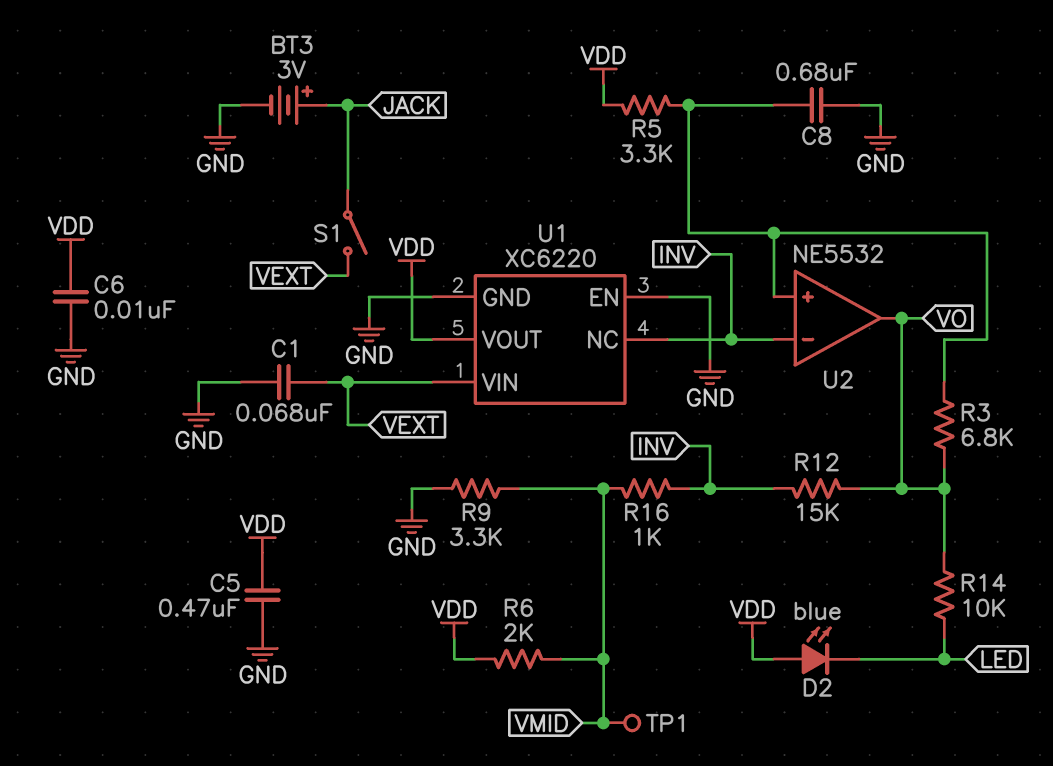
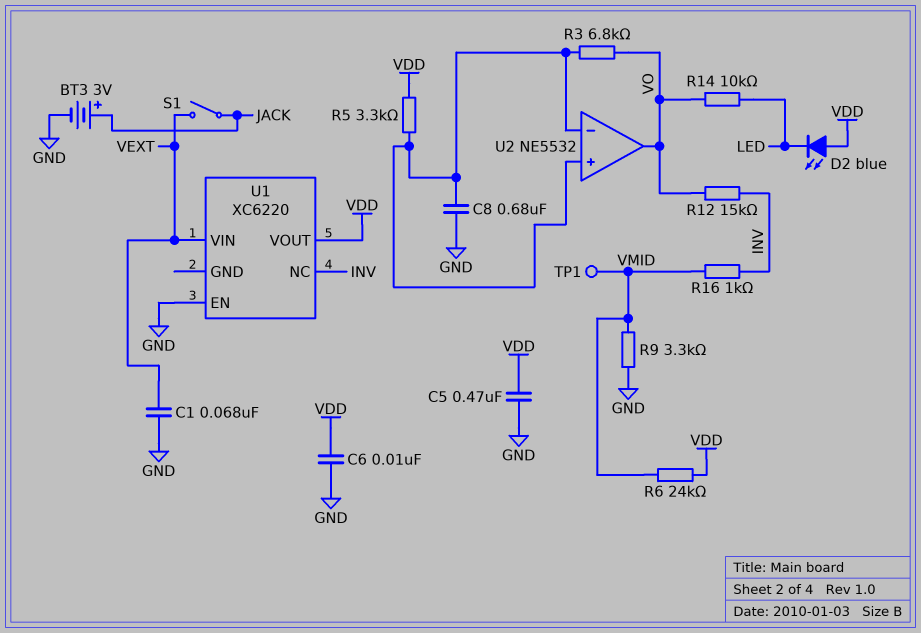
R6: 2k (VDD, VMID) -> 24k (VDD, VMID)
U1 pin GND: GND -> none
U2 pin in-: INV -> U2/in+

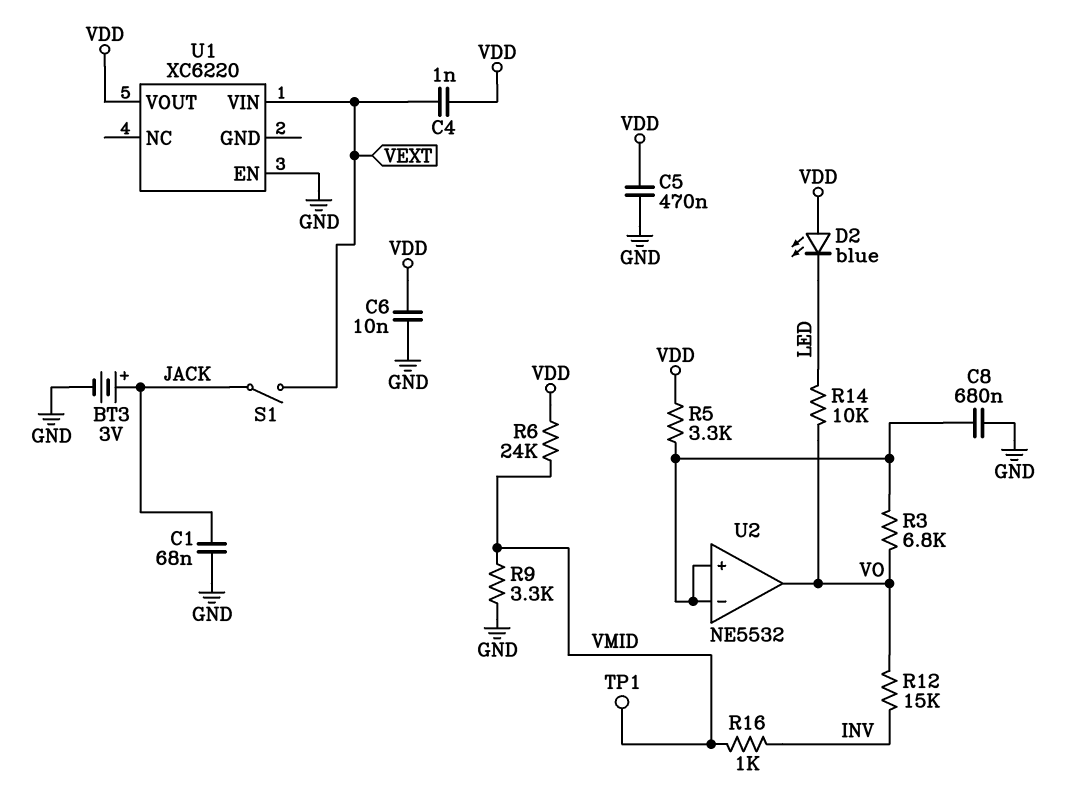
C1: 68nF (GND, VEXT) -> 68nF (GND, JACK)
C4: none -> 1nF (VDD, VEXT)
U1 pin NC: INV -> none

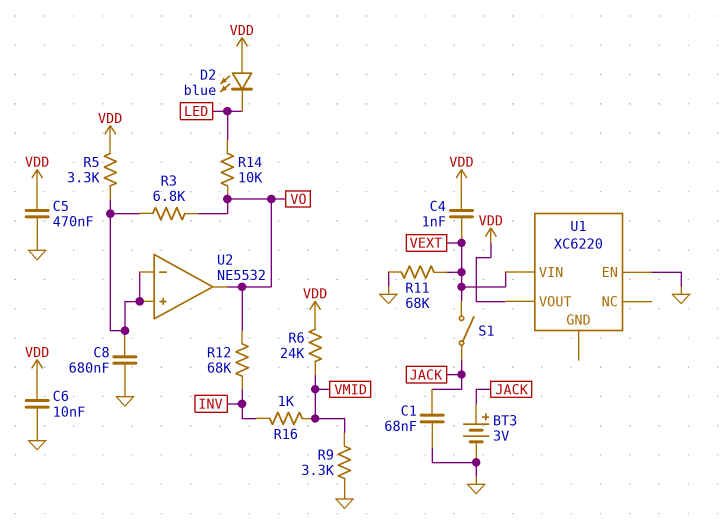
R11: none -> 68k (GND, VEXT)
R12: 15k (INV, VO) -> 68k (INV, VO)
TP1: test point (VMID) -> none

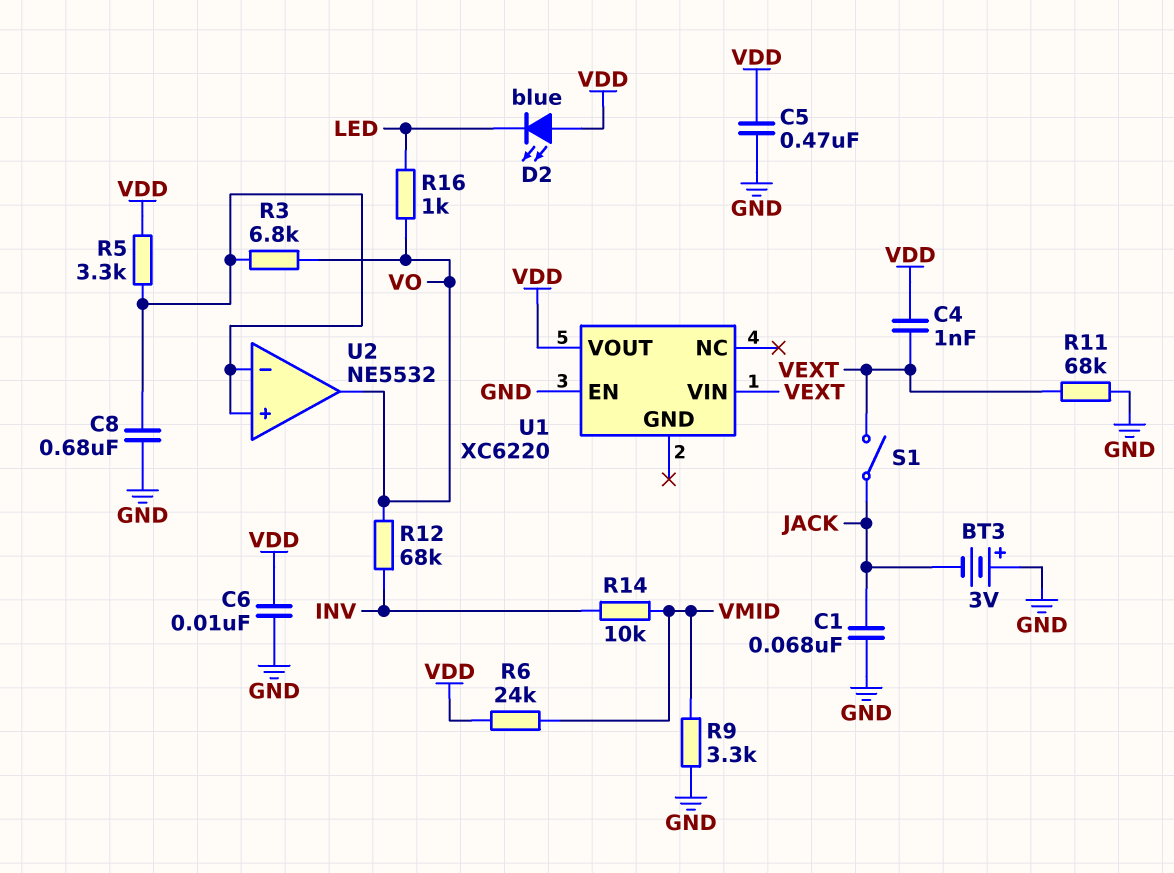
BT3: 3V (plus JACK, minus GND) -> 3V (plus GND, minus JACK)
R14: 10k (LED, VO) -> 10k (INV, VMID)
R16: 1k (INV, VMID) -> 1k (LED, VO)

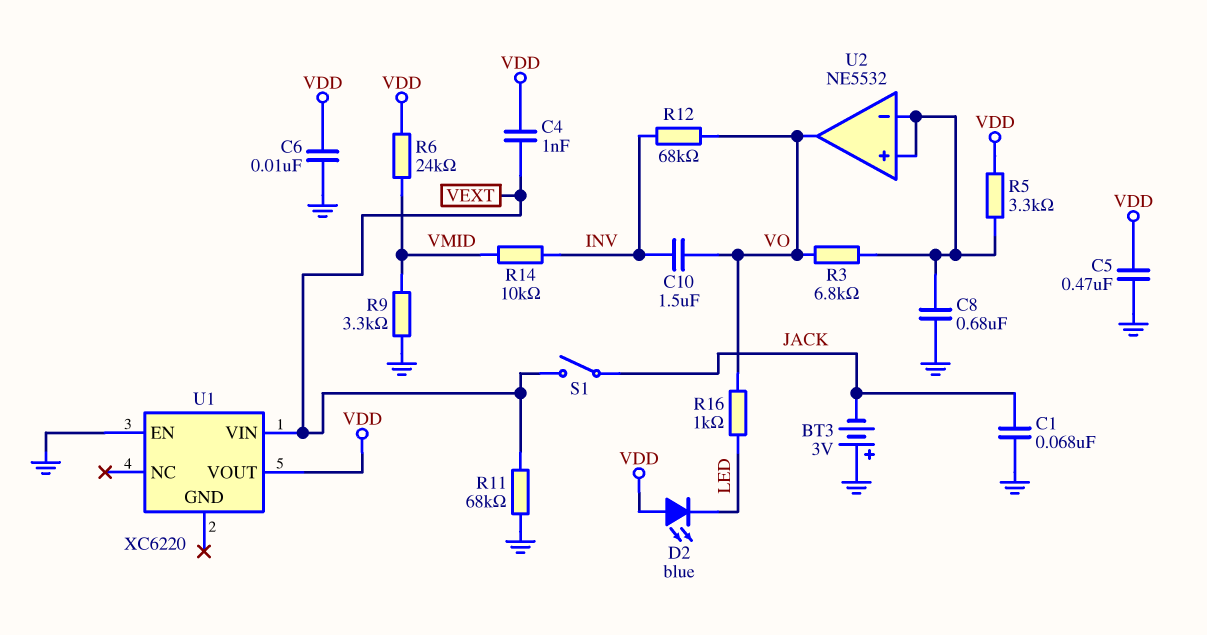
C10: none -> 1.5uF (INV, VO)

